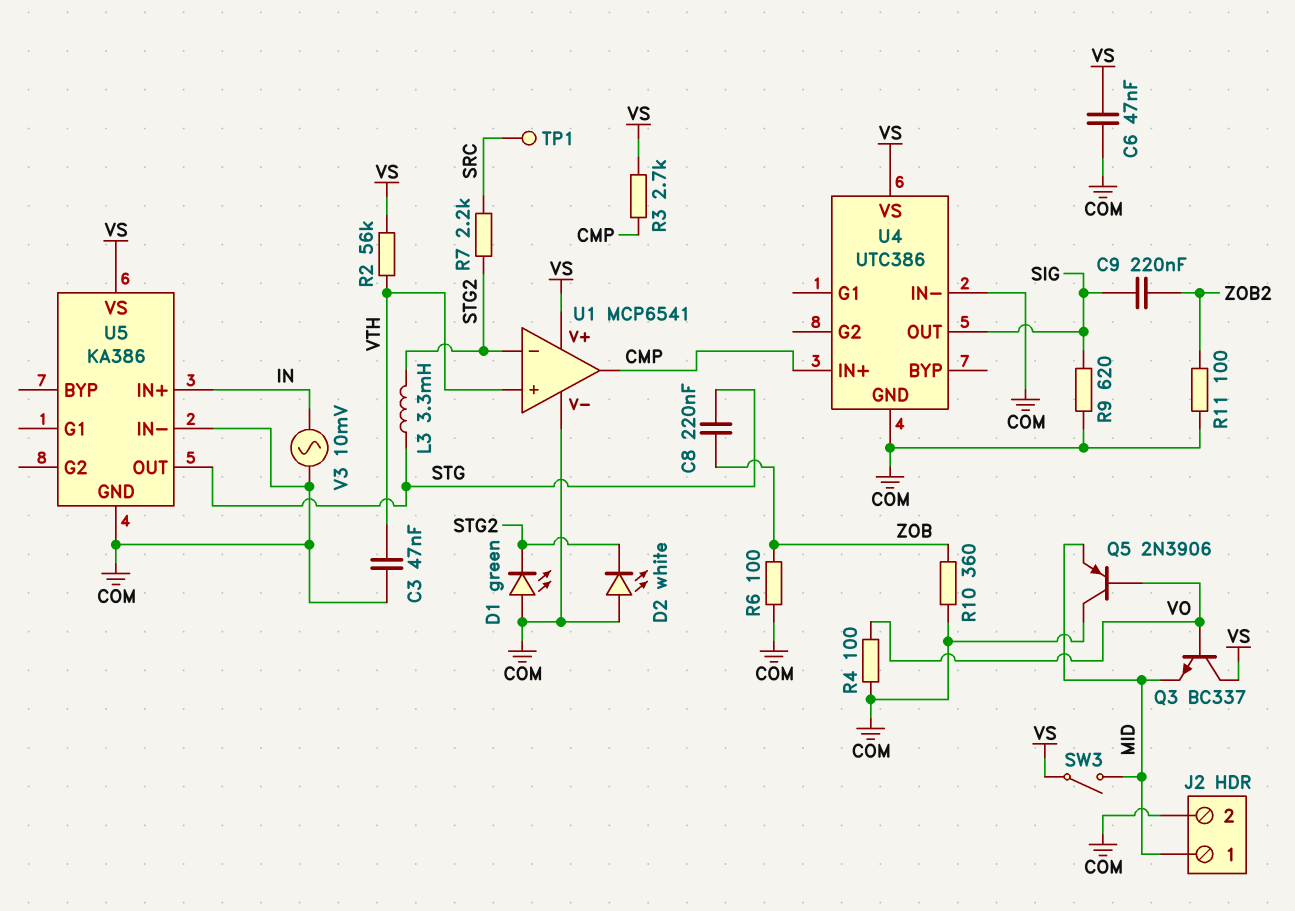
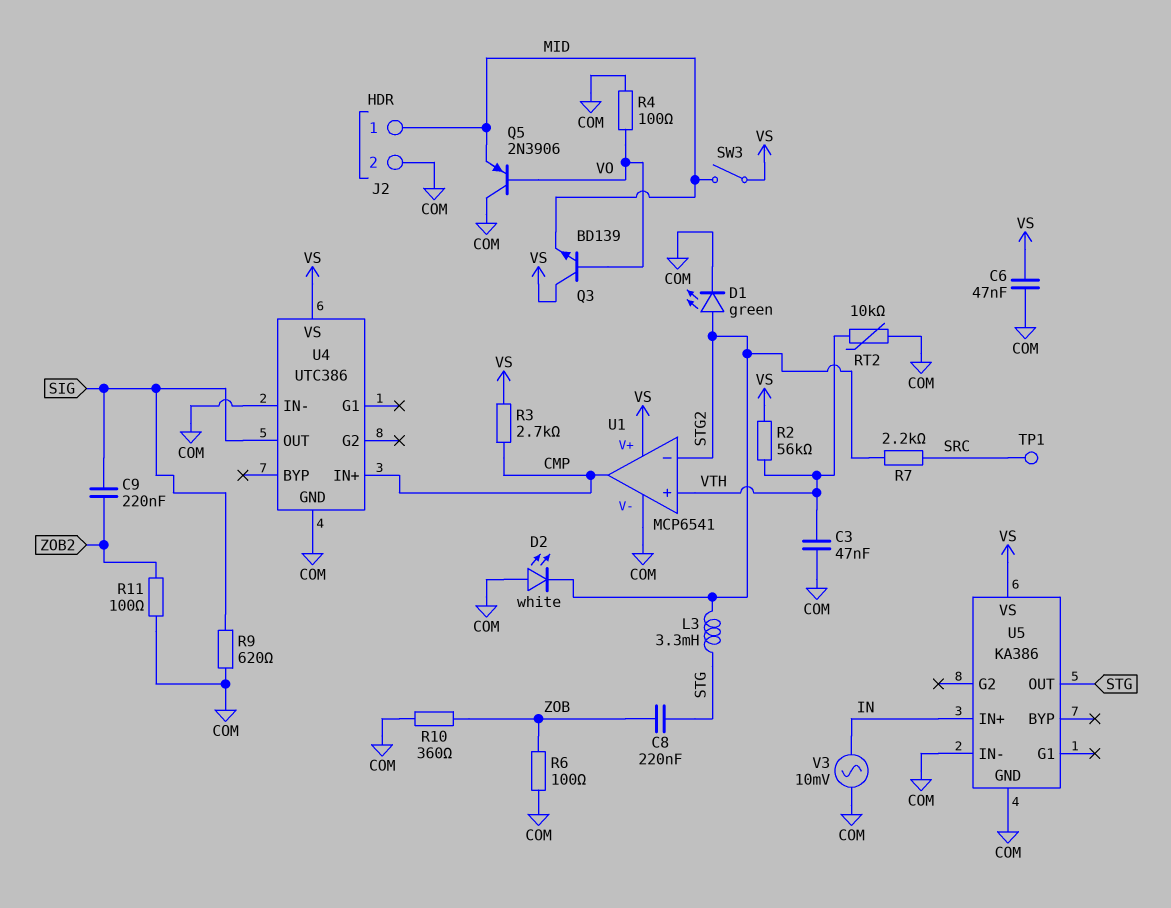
D1: LED green (A COM, K STG2) -> LED green (A STG2, K COM)
Q3: NPN BC337 (B VO, C VS, E MID) -> NPN BD139 (B VO, C VS, E MID)
RT2: none -> 10k (COM, VTH)

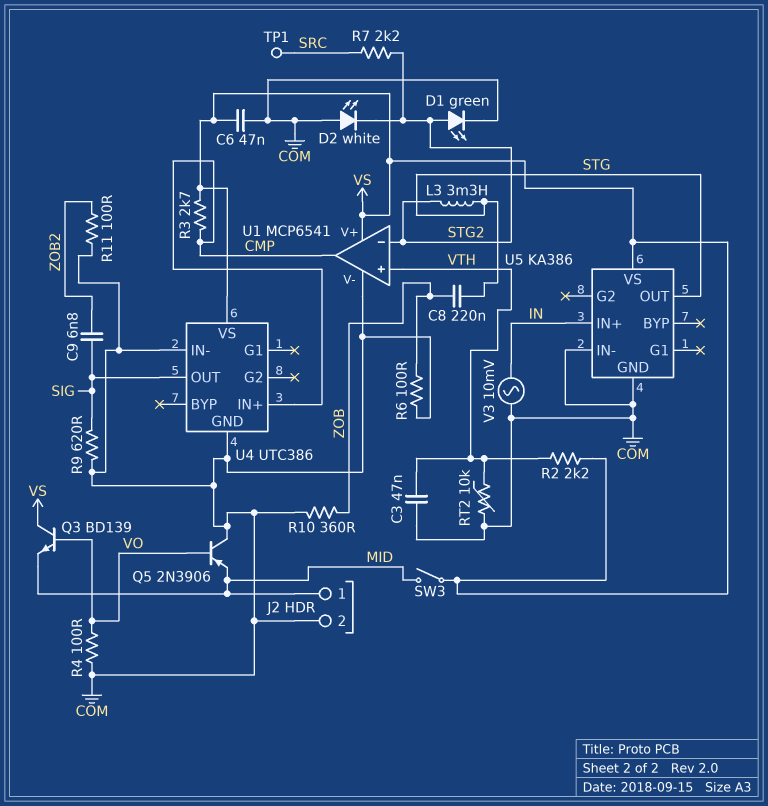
C9: 220nF (SIG, ZOB2) -> 6.8nF (SIG, ZOB2)
R2: 56k (VS, VTH) -> 2.2k (VS, VTH)

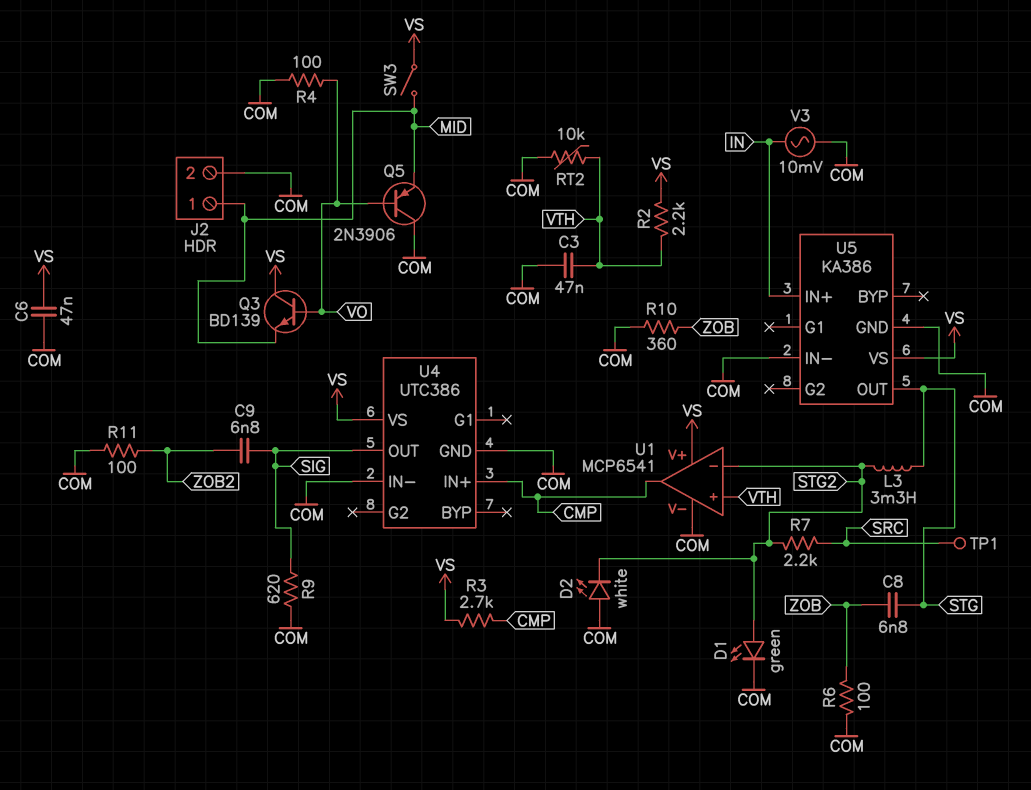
C8: 220nF (STG, ZOB) -> 6.8nF (STG, ZOB)

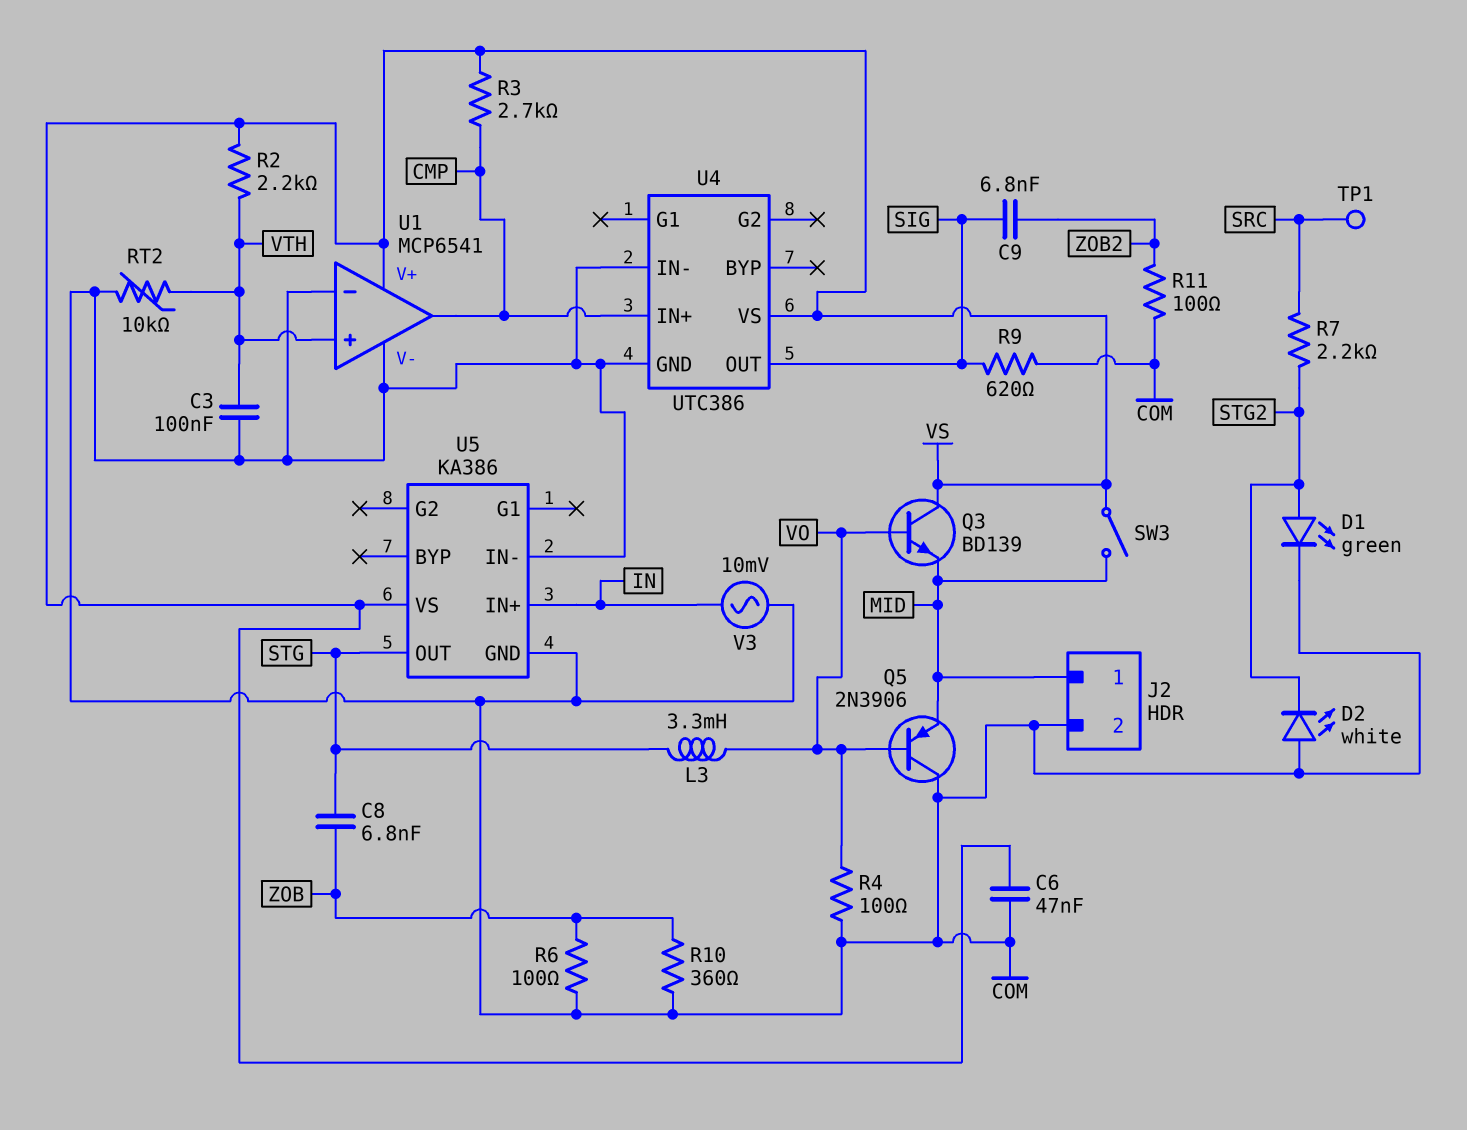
C3: 47nF (COM, VTH) -> 100nF (COM, VTH)
L3: 3.3mH (STG, STG2) -> 3.3mH (STG, VO)
U1 pin in-: STG2 -> COM

